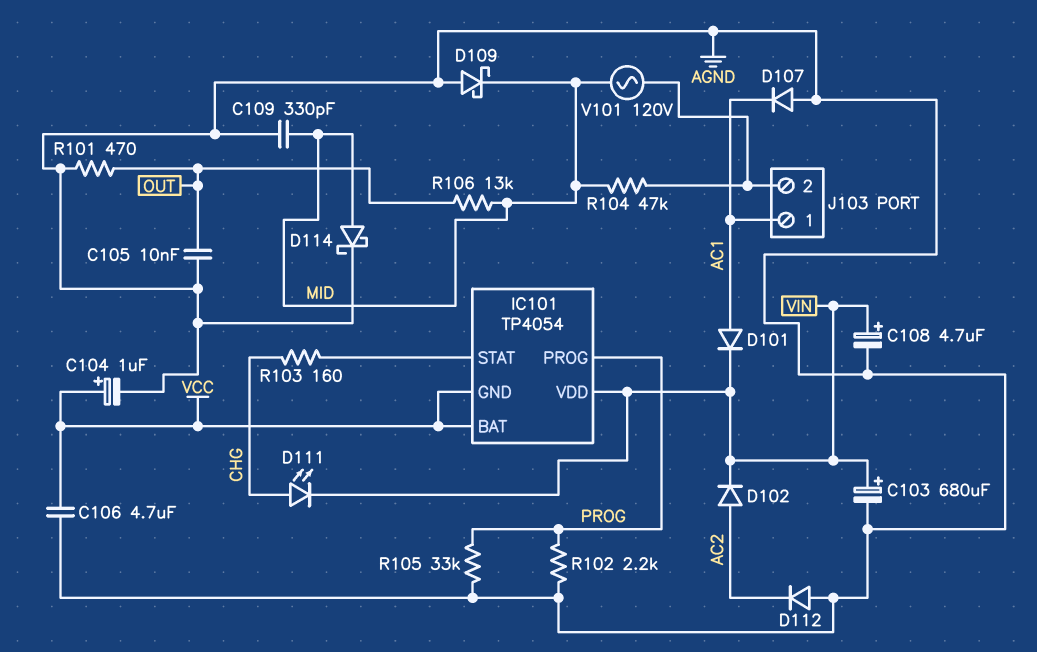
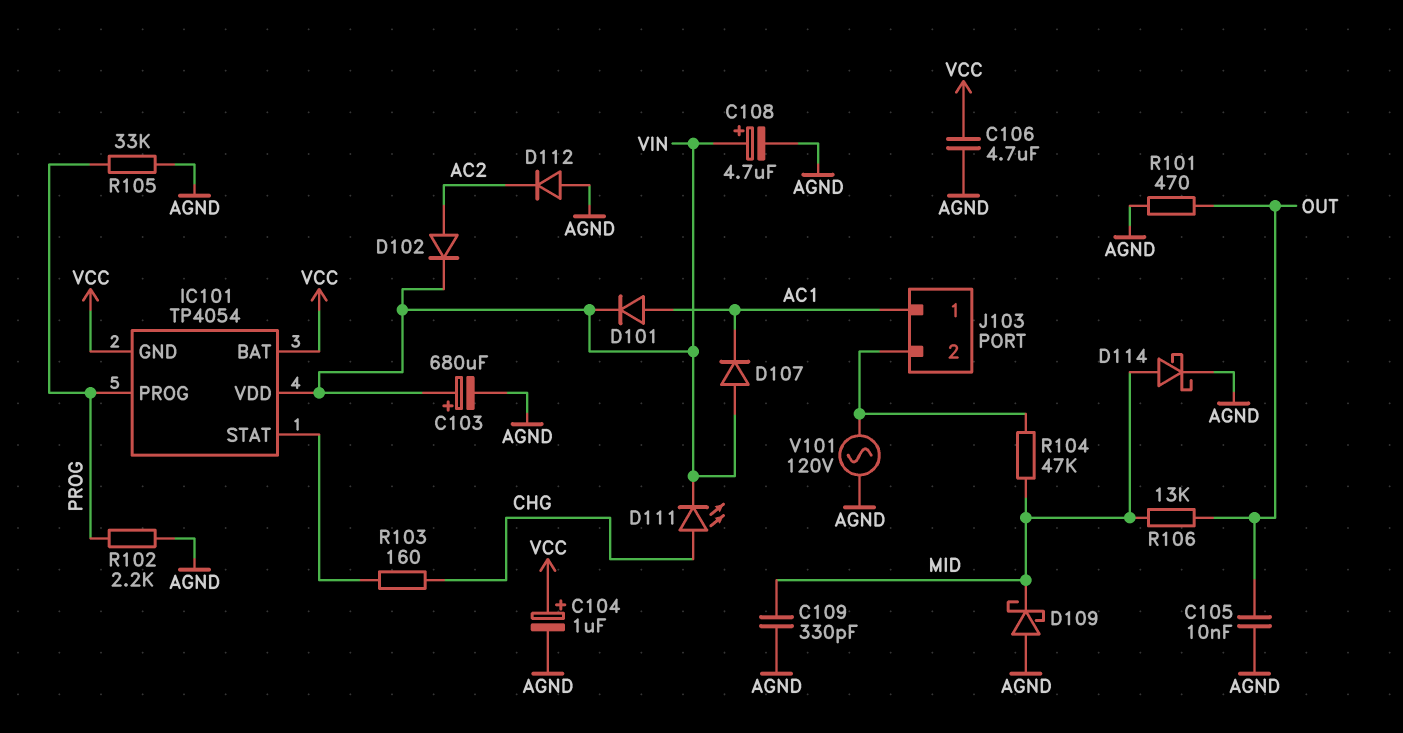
D107: diode (A AGND, K AC1) -> diode (A VIN, K AC1)
V101: AC 120V (J103/2, MID) -> AC 120V (AGND, J103/2)

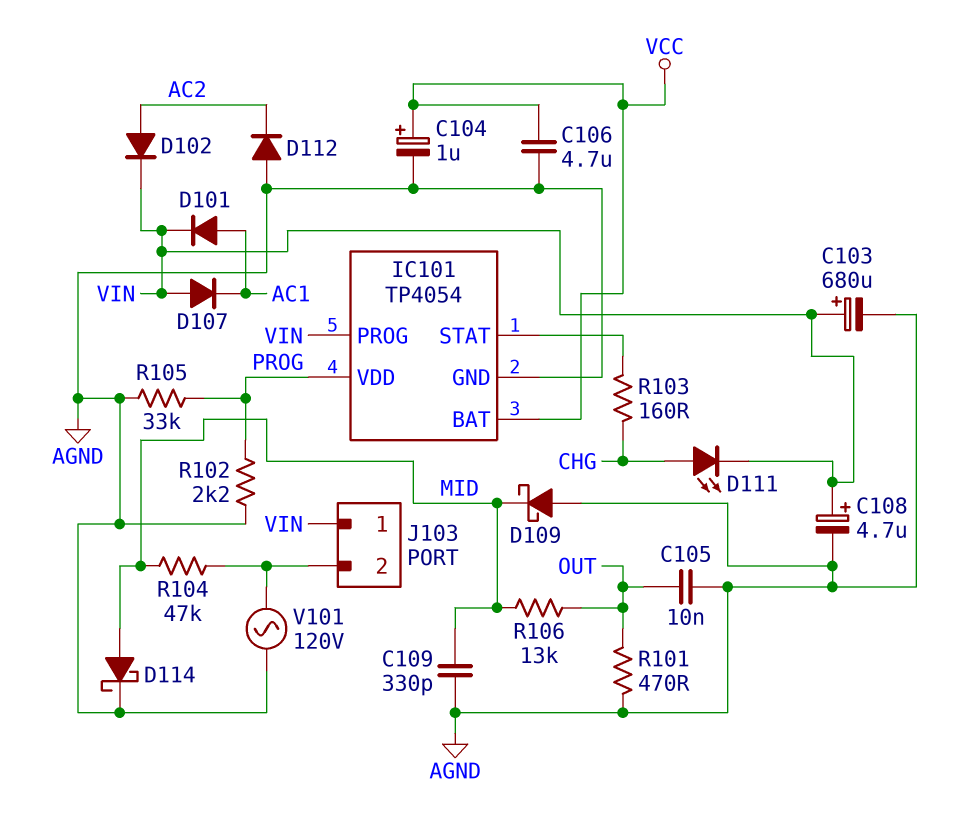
IC101 pin GND: VCC -> AGND
IC101 pin PROG: PROG -> VIN
IC101 pin VDD: VIN -> PROG
J103 pin 1: AC1 -> VIN

